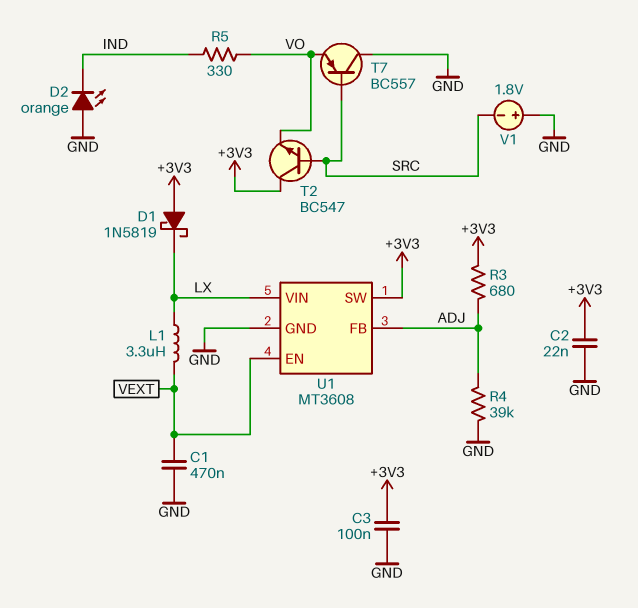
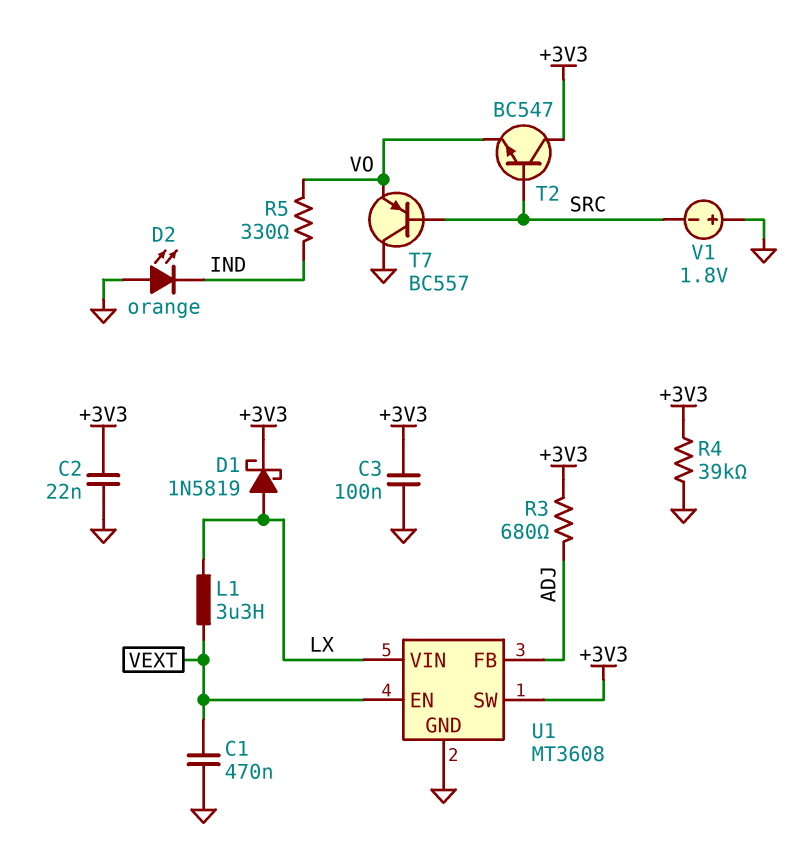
D1: schottky 1N5819 (A +3V3, K LX) -> schottky 1N5819 (A LX, K +3V3)
R4: 39k (ADJ, GND) -> 39k (+3V3, GND)

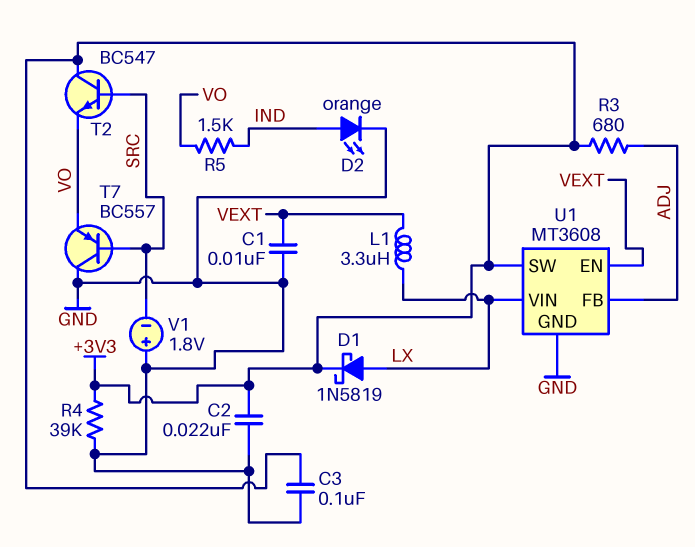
C1: 470nF (GND, VEXT) -> 10nF (GND, VEXT)
D2: LED orange (A GND, K IND) -> LED orange (A IND, K GND)
R5: 330 (IND, VO) -> 1.5k (IND, VO)

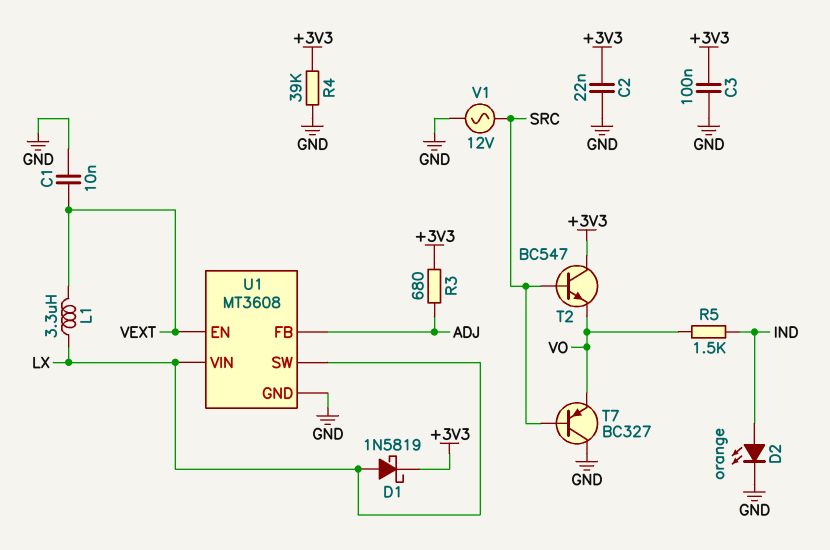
T7: PNP BC557 (B SRC, C GND, E VO) -> PNP BC327 (B SRC, C GND, E VO)
U1 pin SW: +3V3 -> LX
V1: 1.8V (plus GND, minus SRC) -> AC 12V (GND, SRC)

